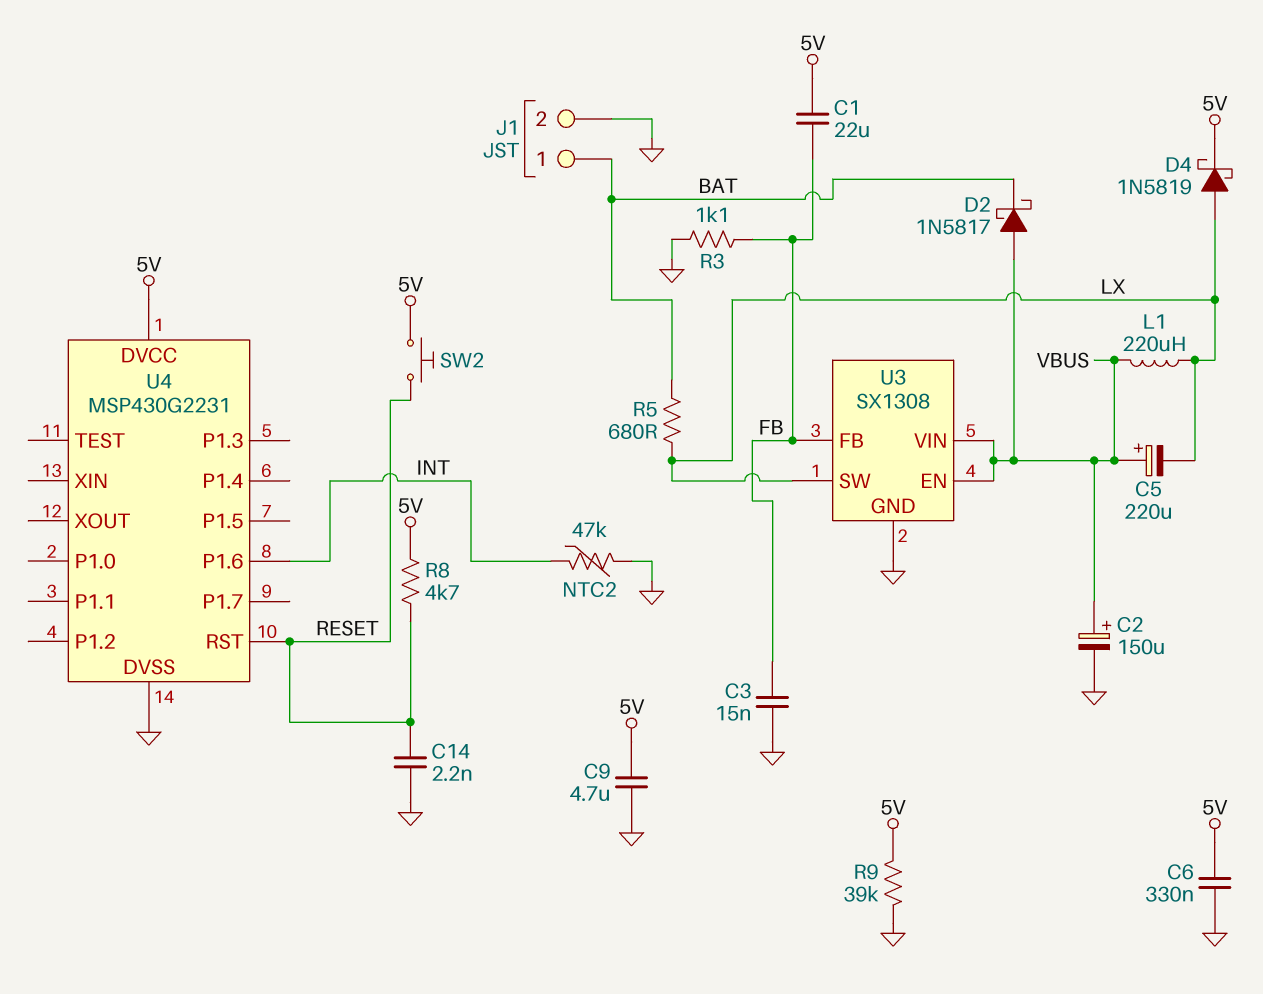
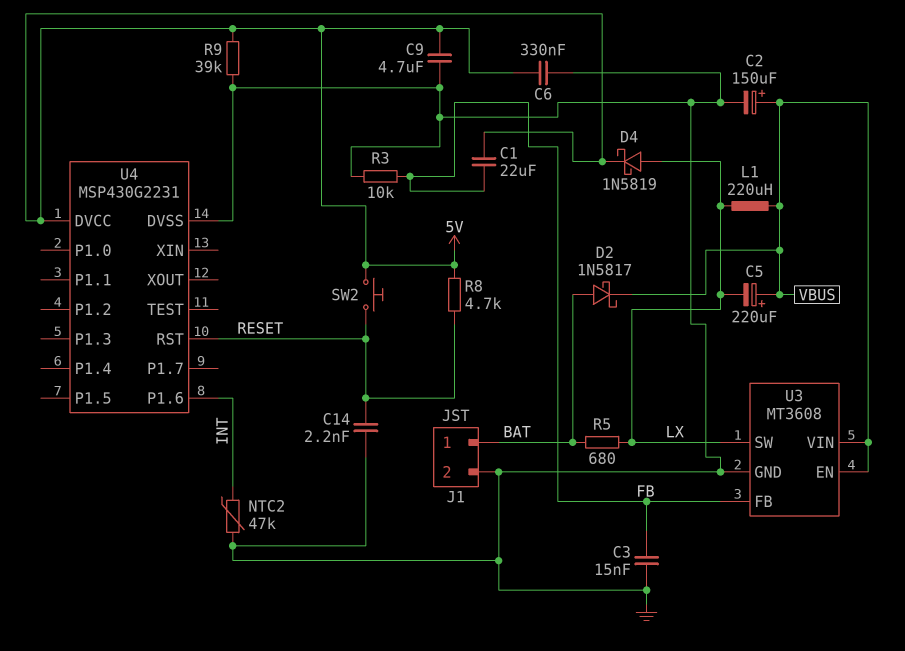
D2: schottky 1N5817 (A VBUS, K BAT) -> schottky 1N5817 (A BAT, K VBUS)
R3: 1.1k (FB, GND) -> 10k (FB, GND)
U3: SX1308 -> MT3608

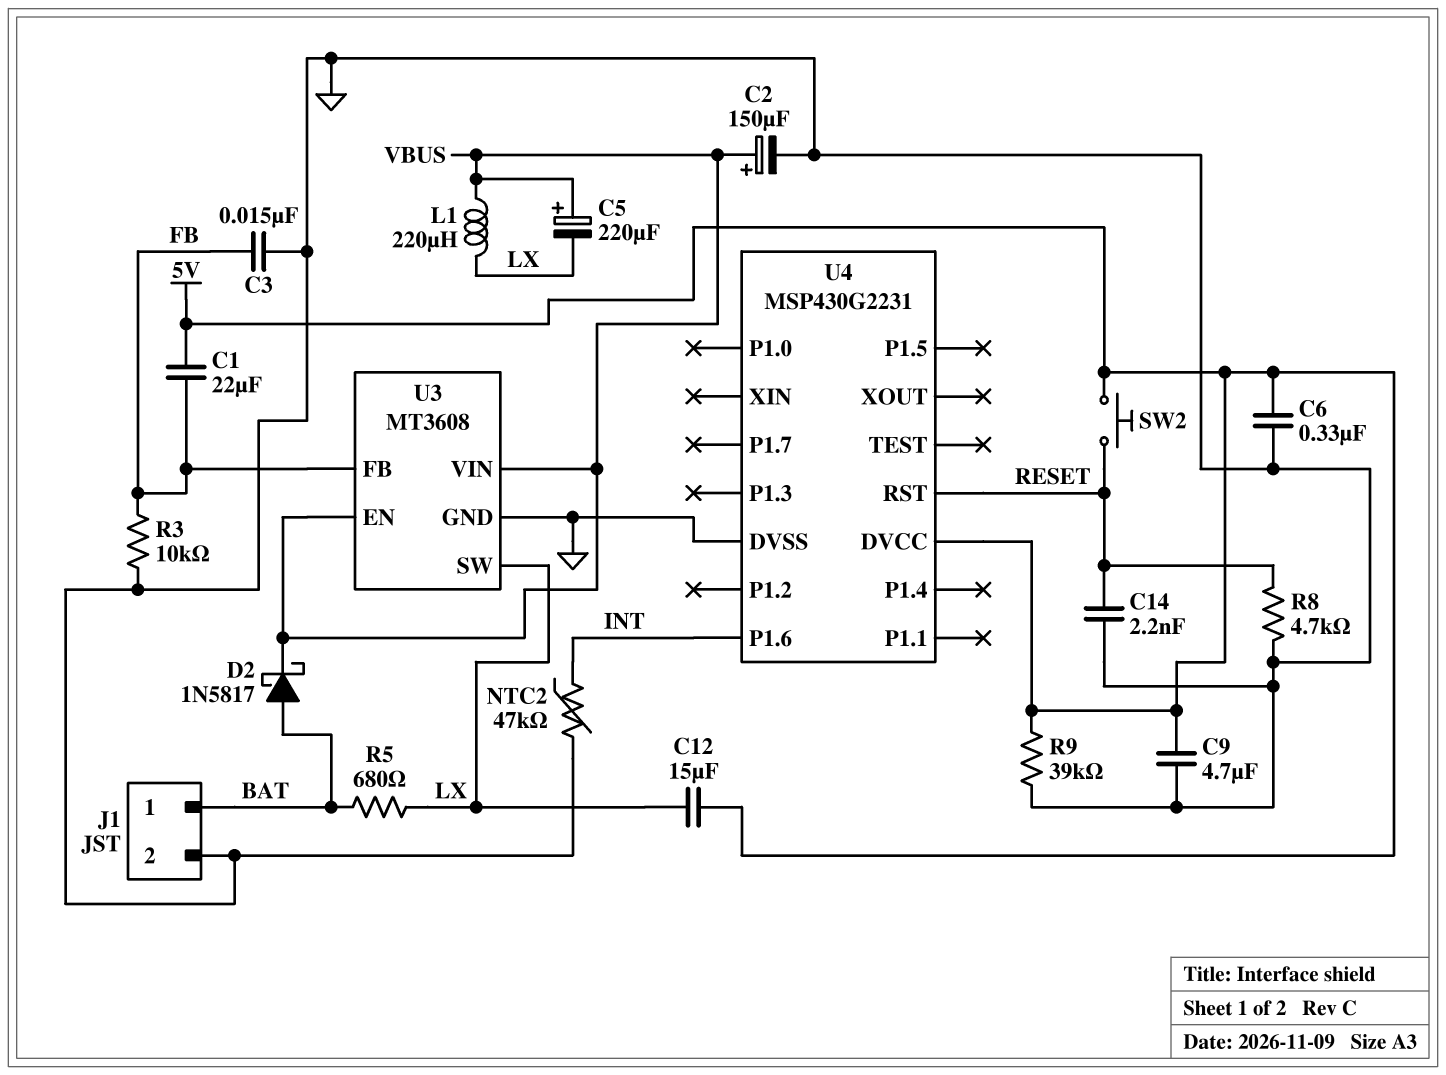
C12: none -> 15uF (5V, LX)
D4: schottky 1N5819 (A LX, K 5V) -> none
R8: 4.7k (5V, RESET) -> 4.7k (GND, RESET)

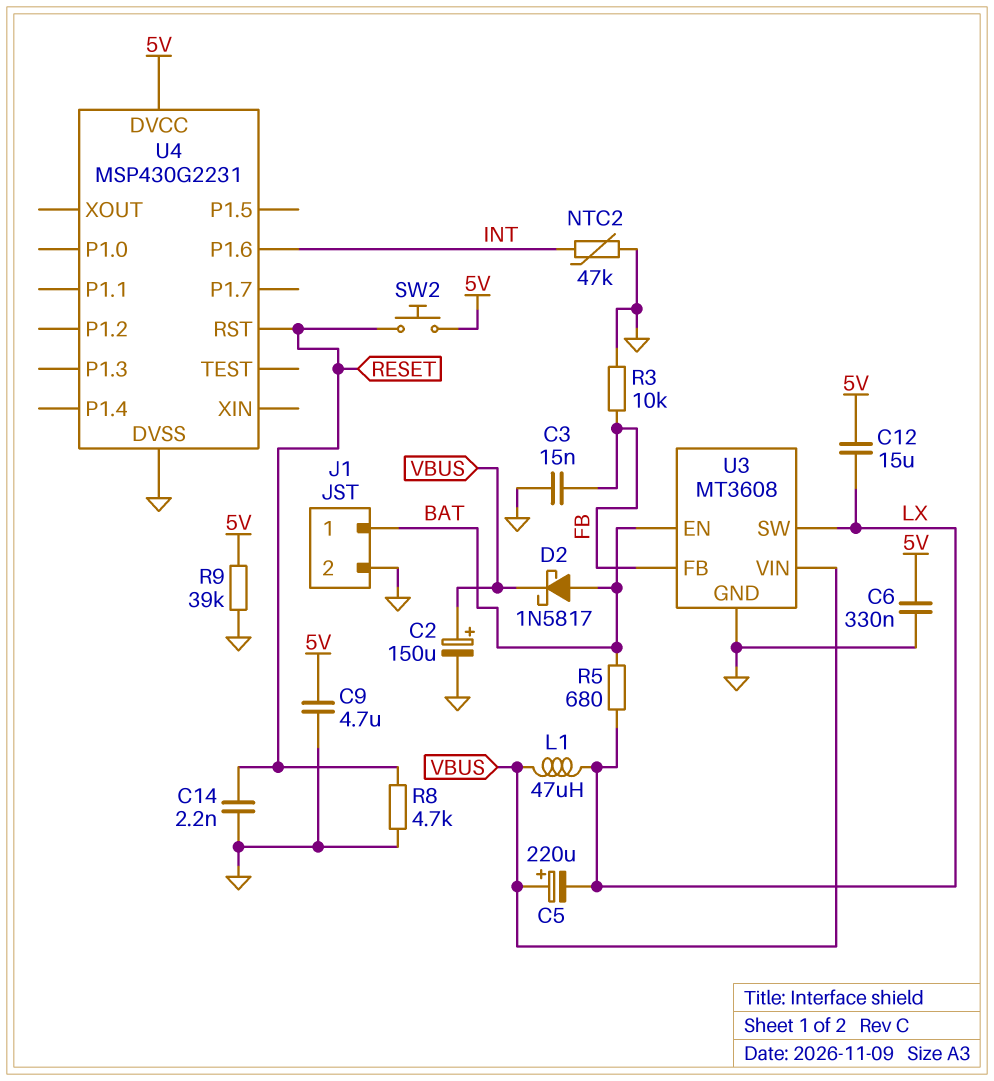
C1: 22uF (5V, FB) -> none
L1: 220uH (LX, VBUS) -> 47uH (LX, VBUS)
U3 pin EN: VBUS -> BAT

